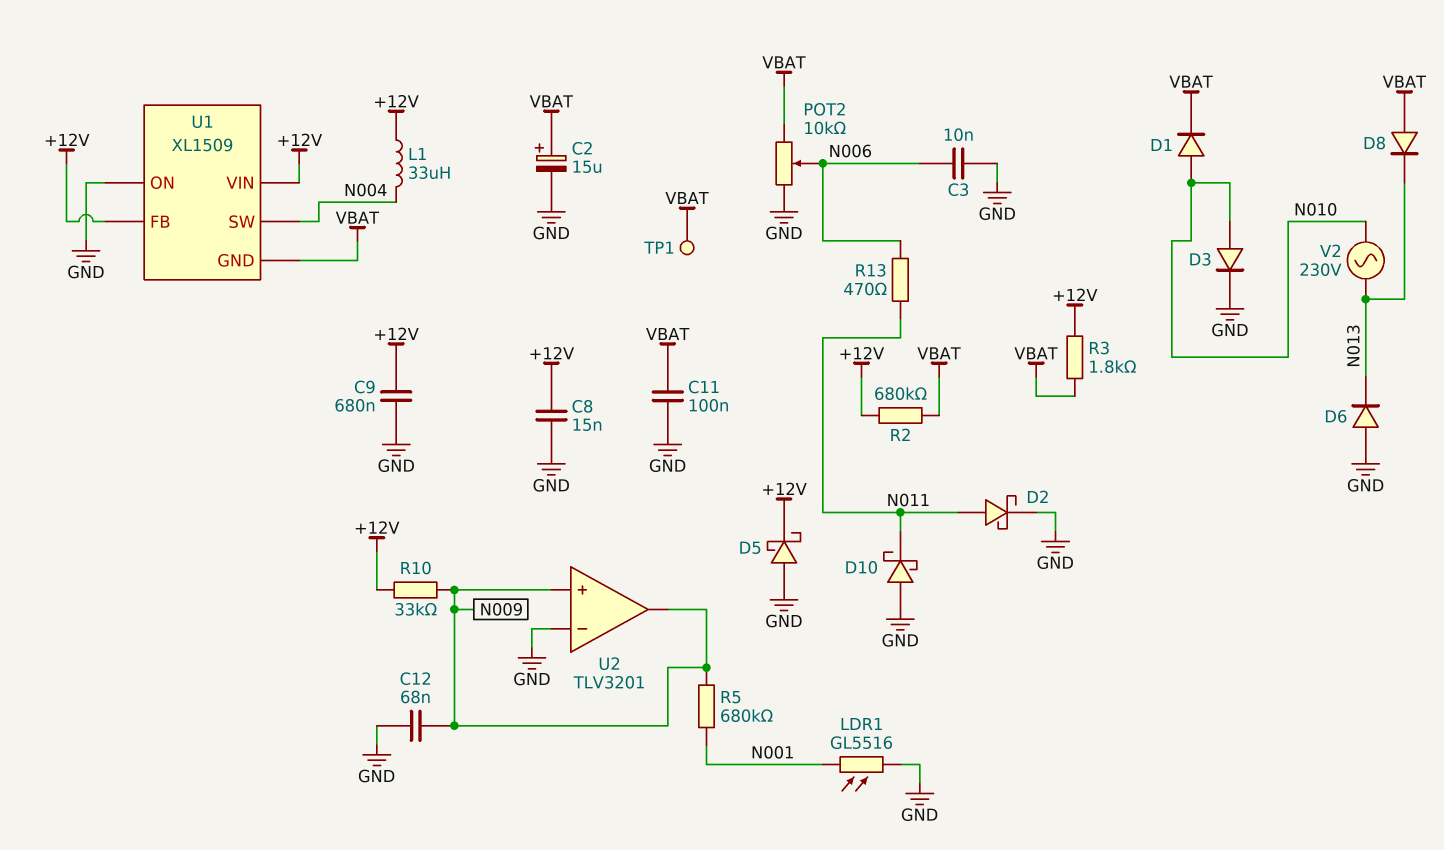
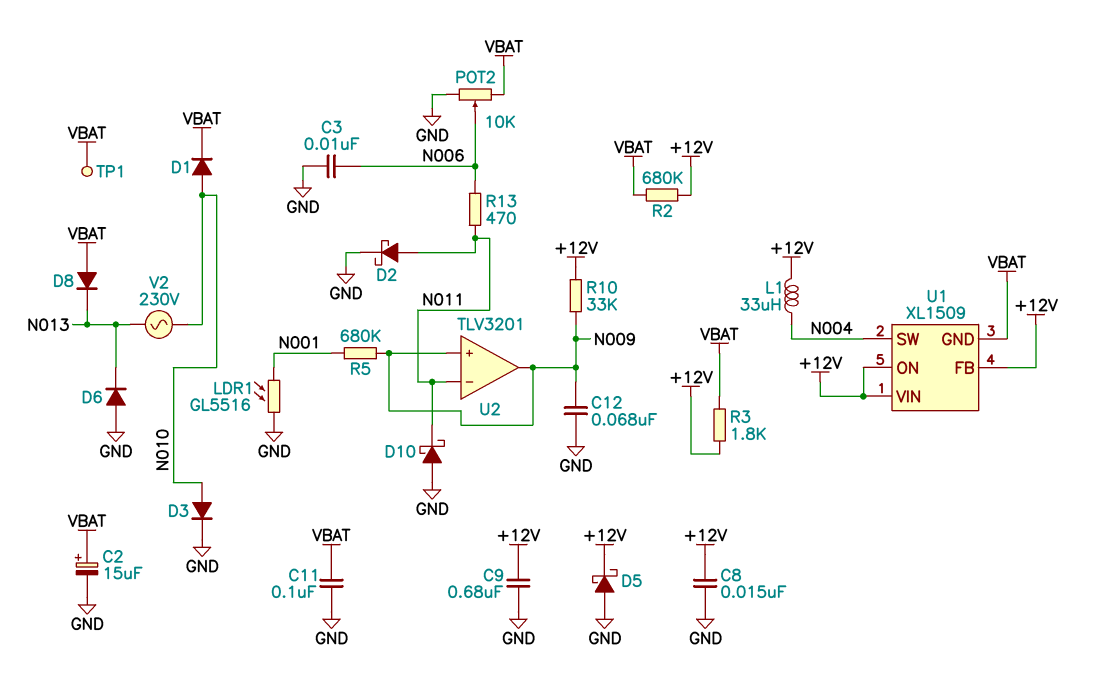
U1 pin ON: GND -> +12V
U2 pin in-: GND -> N011

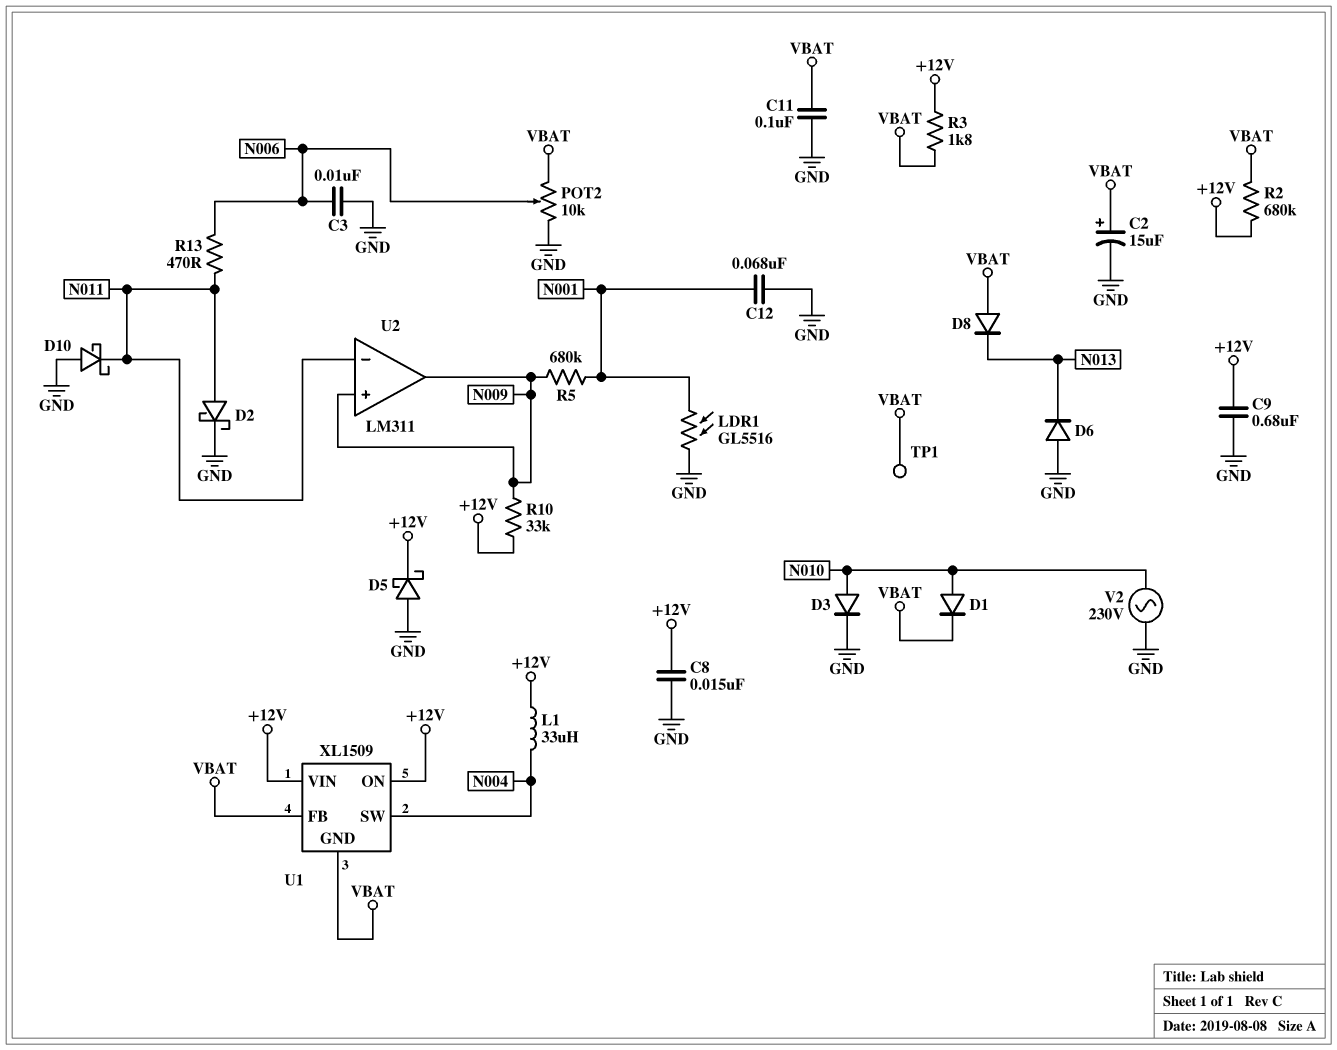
C12: 68nF (GND, N009) -> 68nF (GND, N001)
U1 pin FB: +12V -> VBAT
U2: TLV3201 -> LM311
V2: AC 230V (N010, N013) -> AC 230V (GND, N010)

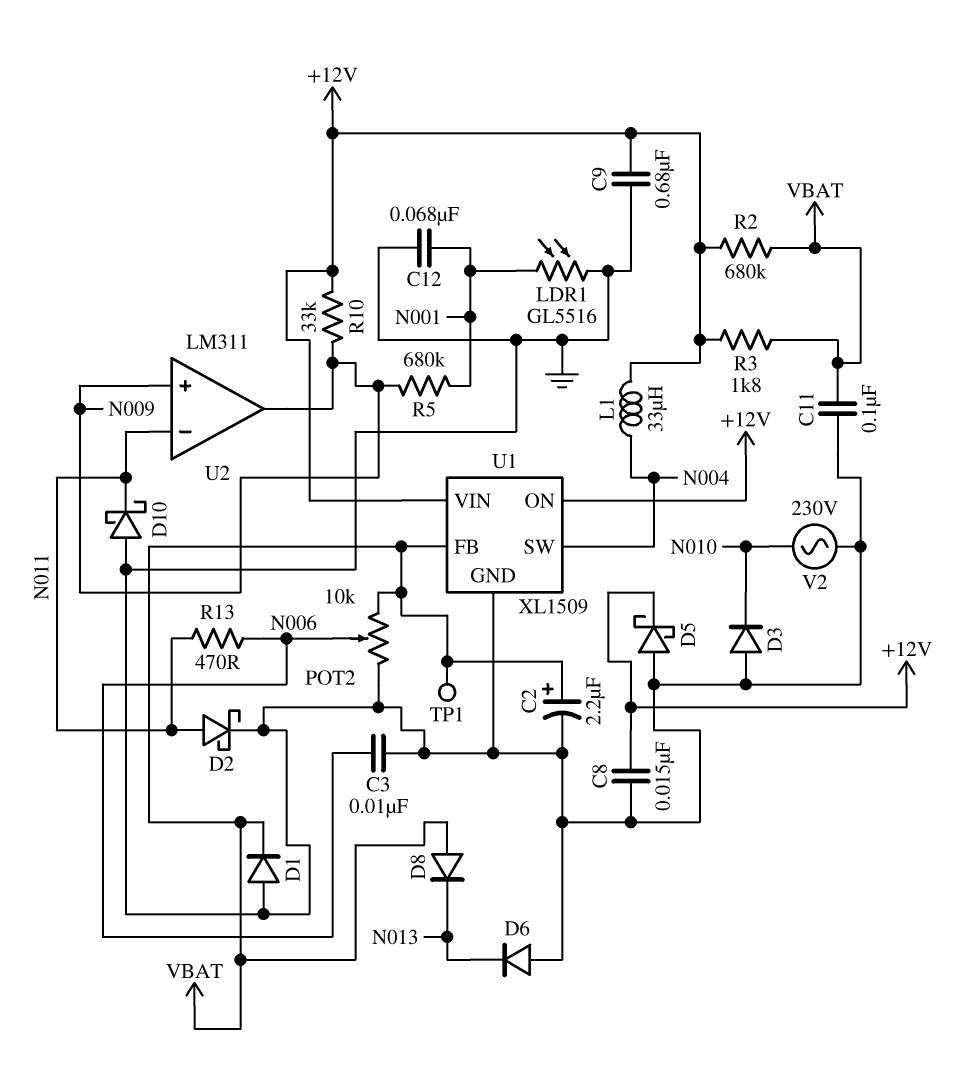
C2: 15uF (plus VBAT, minus GND) -> 2.2uF (plus VBAT, minus GND)
D1: diode (A N010, K VBAT) -> diode (A GND, K VBAT)
D3: diode (A N010, K GND) -> diode (A GND, K N010)
U1 pin GND: VBAT -> GND

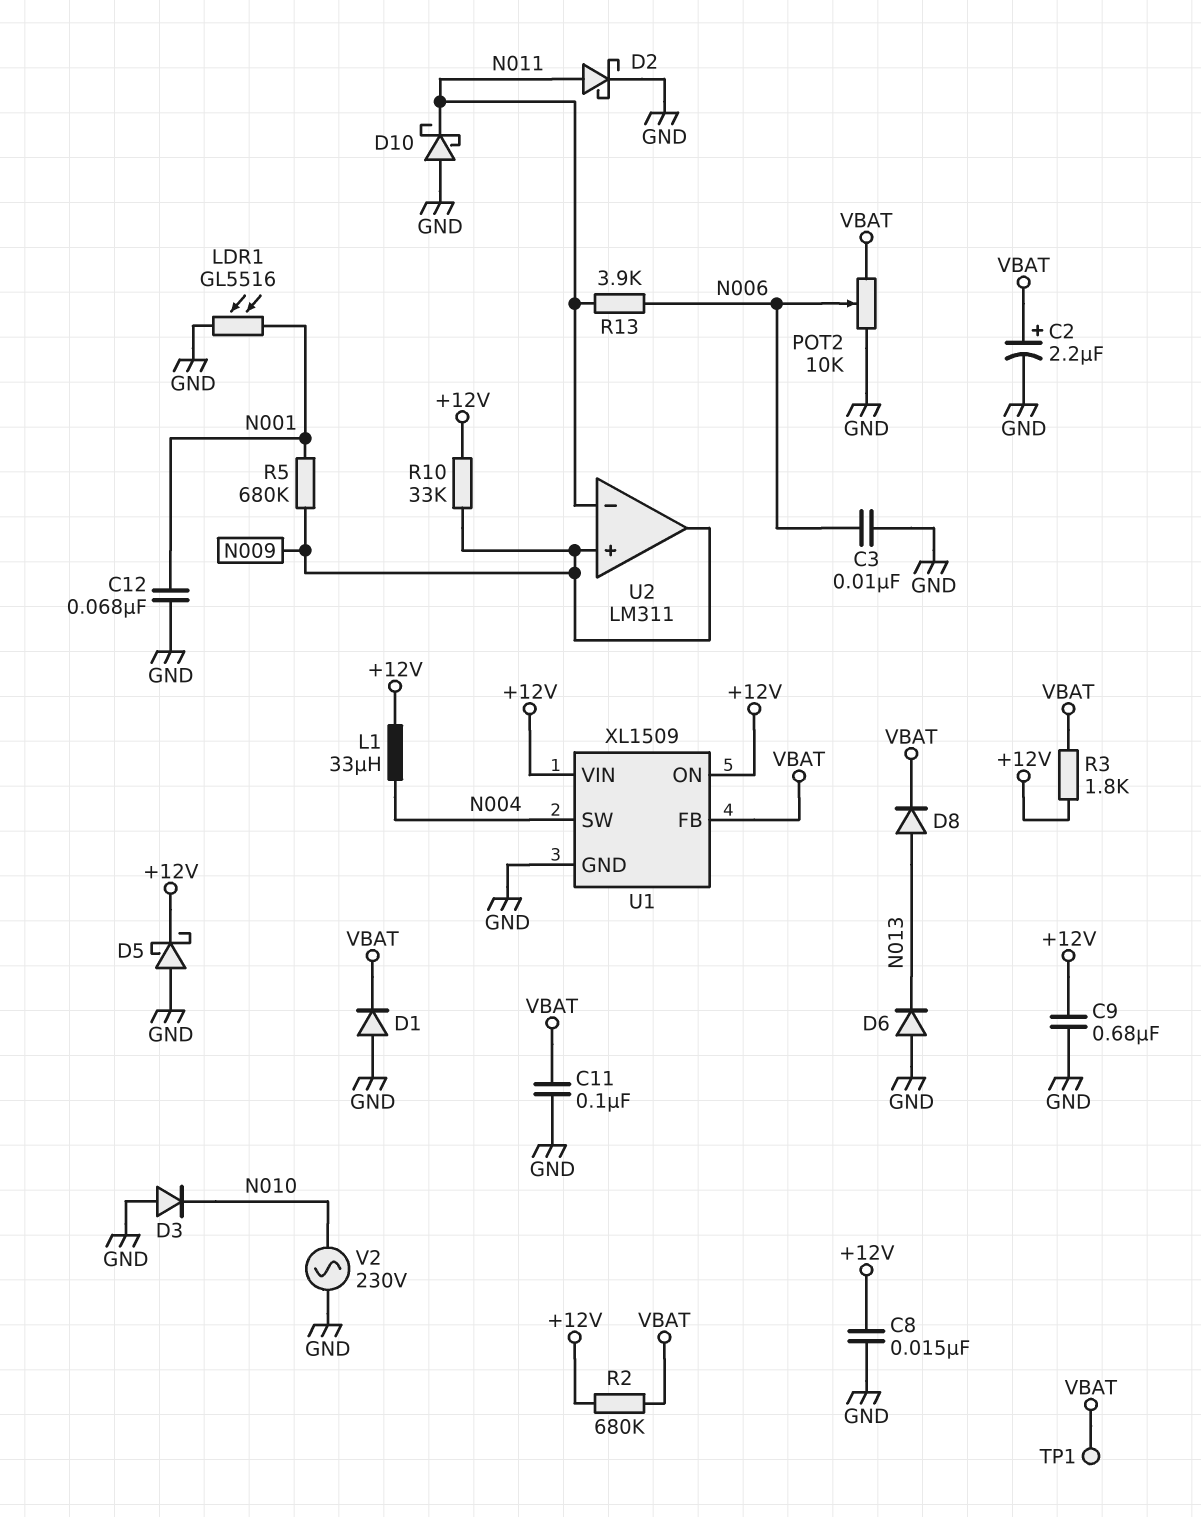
D8: diode (A VBAT, K N013) -> diode (A N013, K VBAT)
R13: 470 (N006, N011) -> 3.9k (N006, N011)

